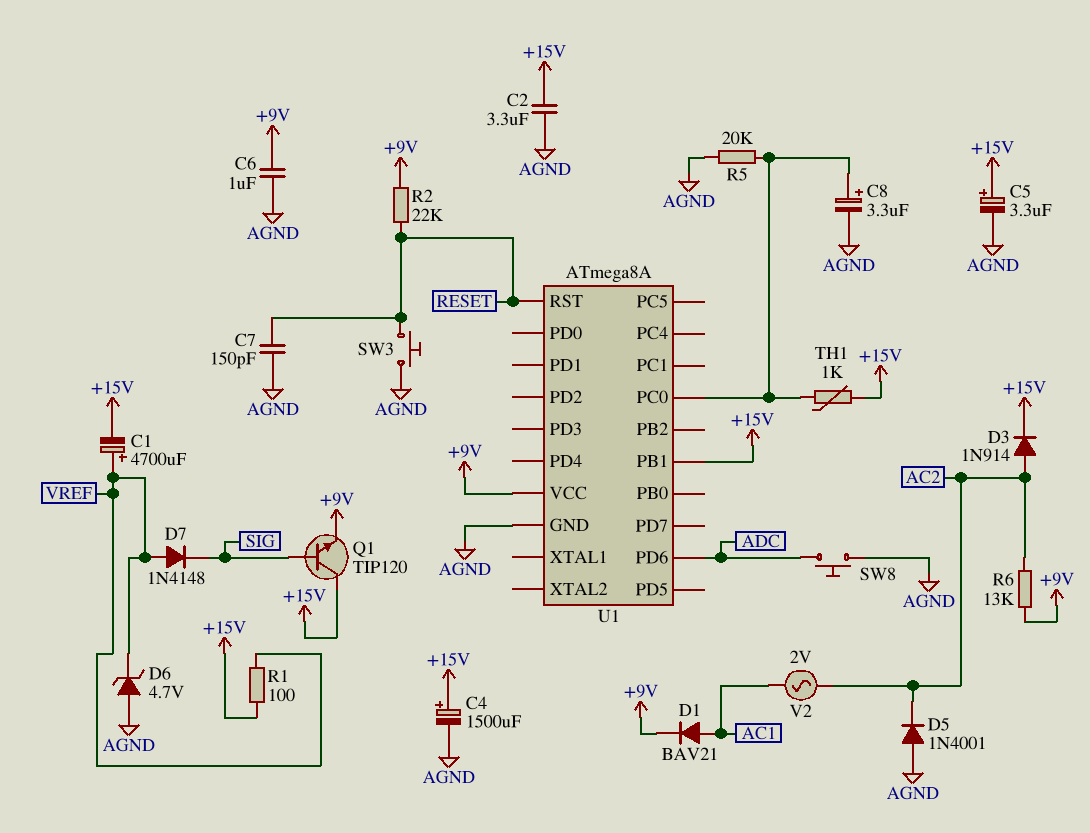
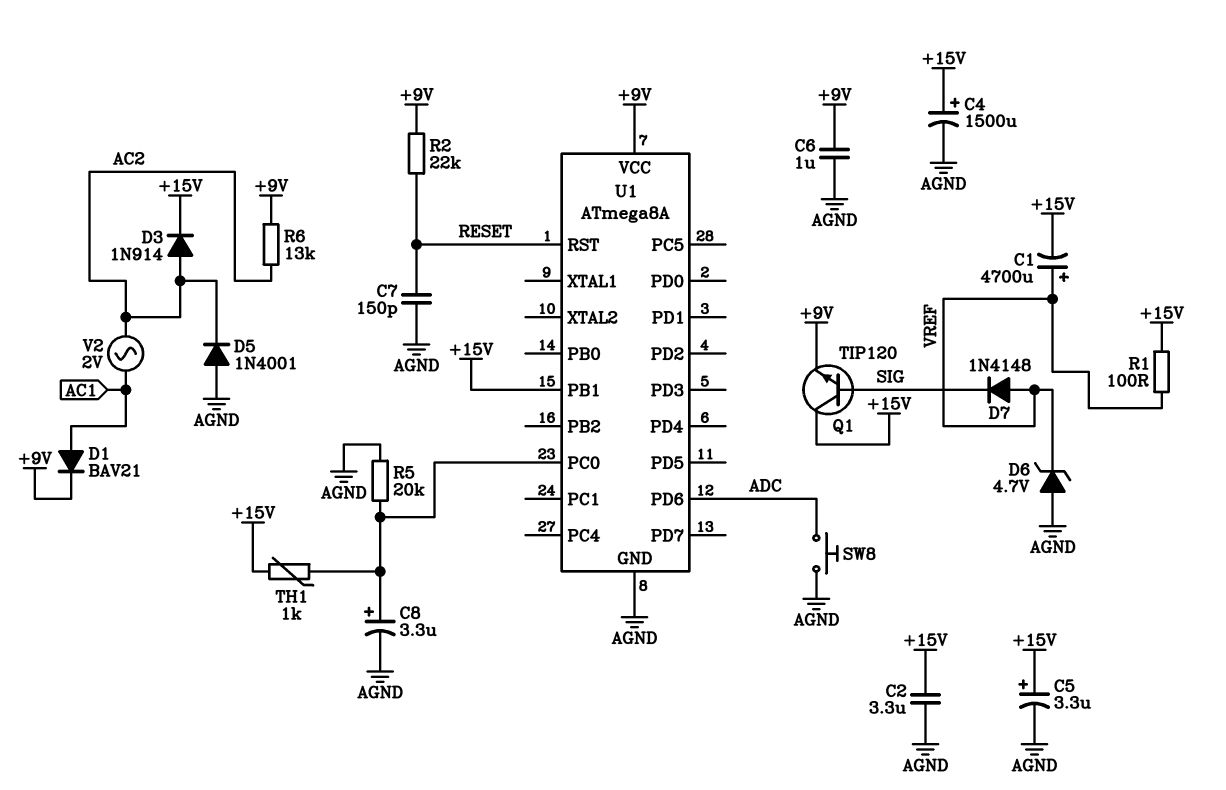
SW3: button (AGND, RESET) -> none

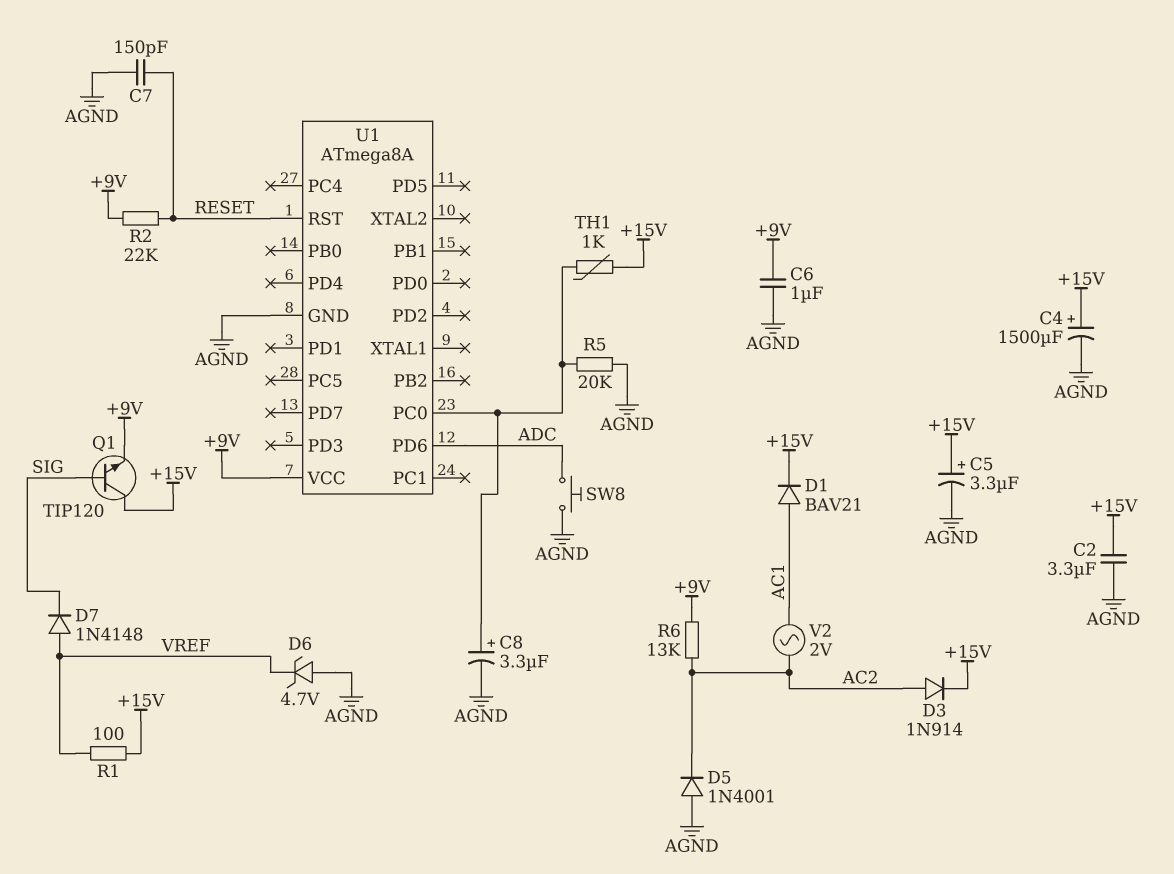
C1: 4700uF (plus VREF, minus +15V) -> none
D1: diode BAV21 (A AC1, K +9V) -> diode BAV21 (A AC1, K +15V)
U1 pin PB1: +15V -> none

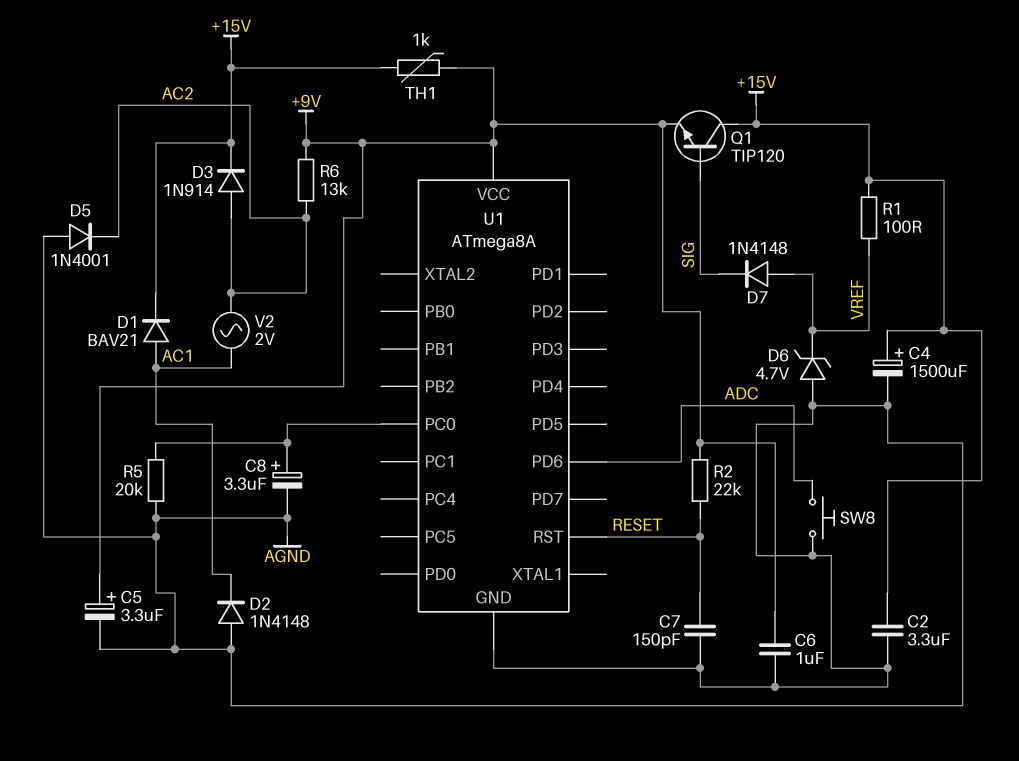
C5: 3.3uF (plus +15V, minus AGND) -> 3.3uF (plus +9V, minus AGND)
D2: none -> diode 1N4148 (A AGND, K AC1)
TH1: 1k (+15V, U1/PC0) -> 1k (+9V, +15V)

